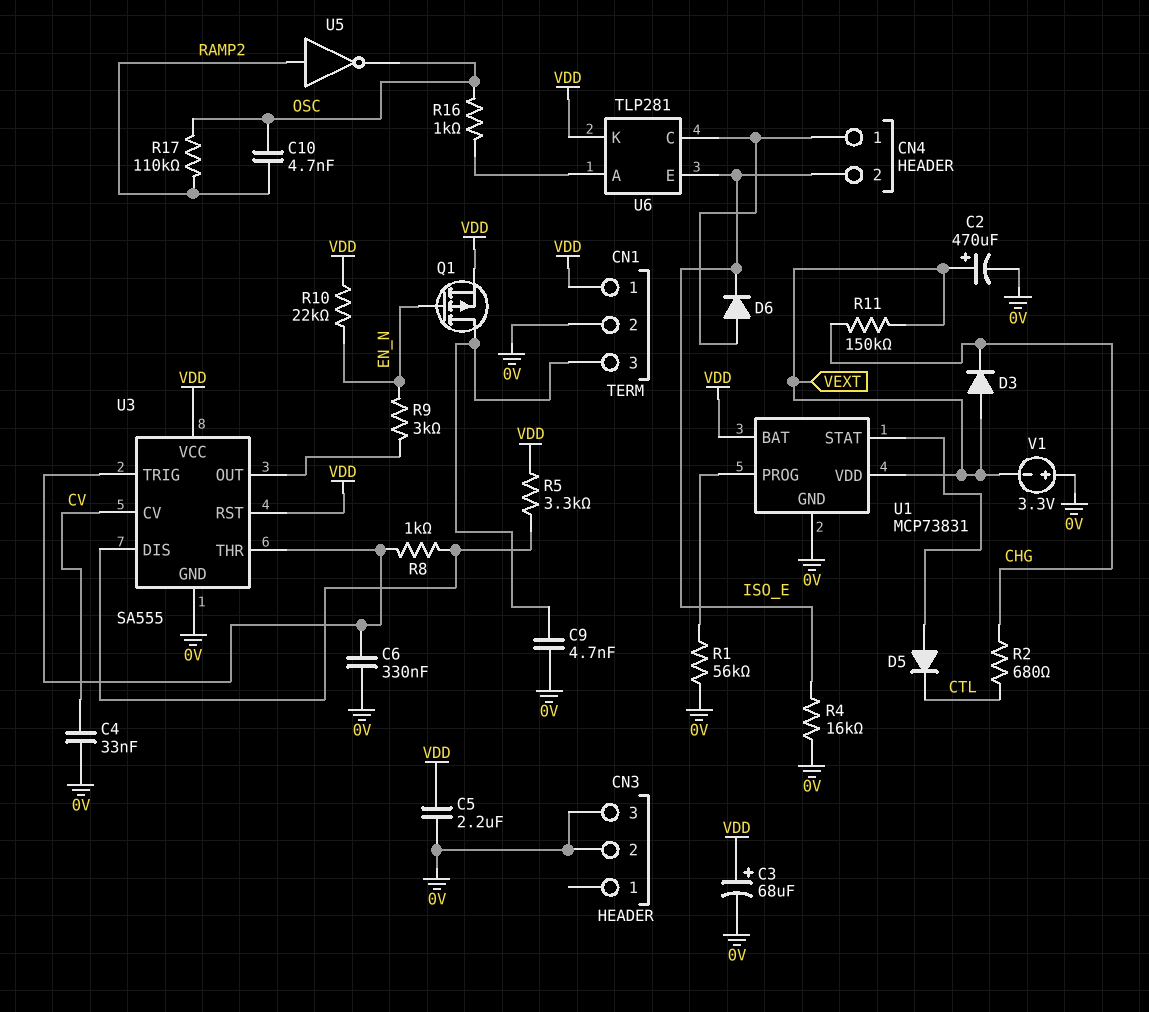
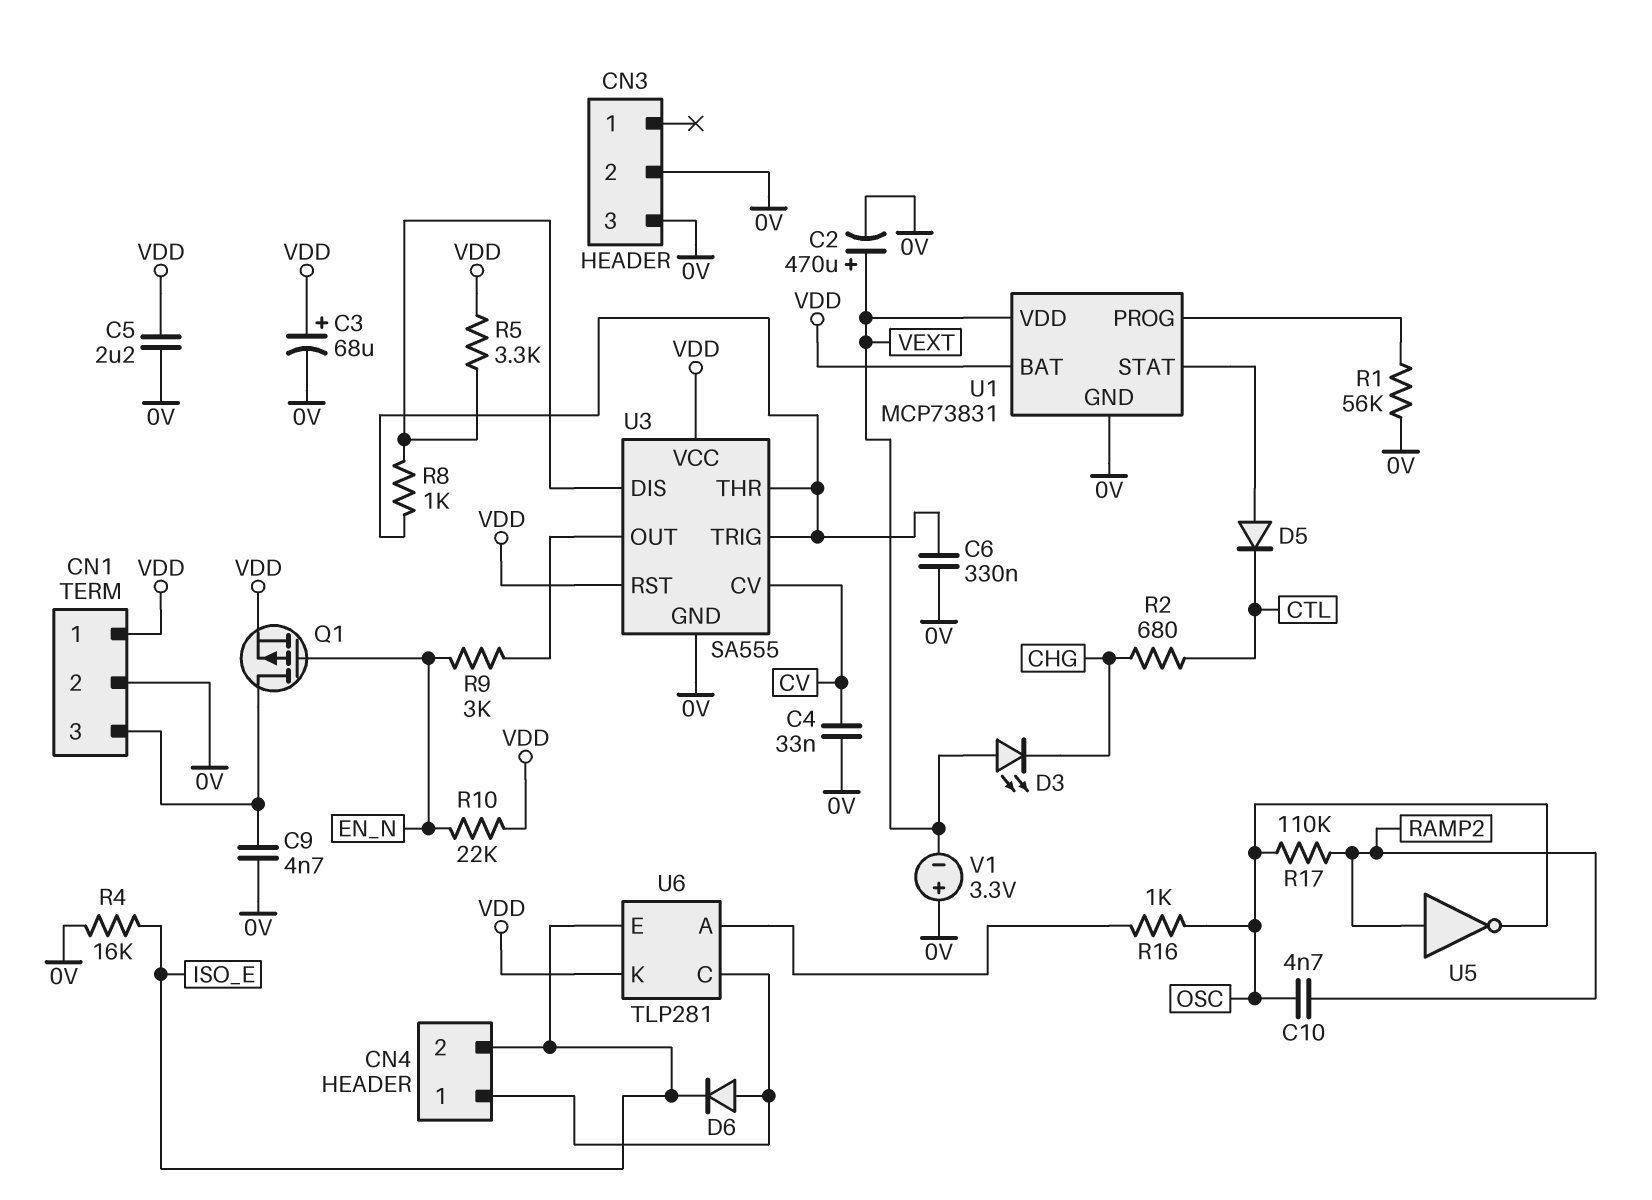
D3: diode (A VEXT, K CHG) -> LED (A VEXT, K CHG)
R11: 150k (CHG, VEXT) -> none

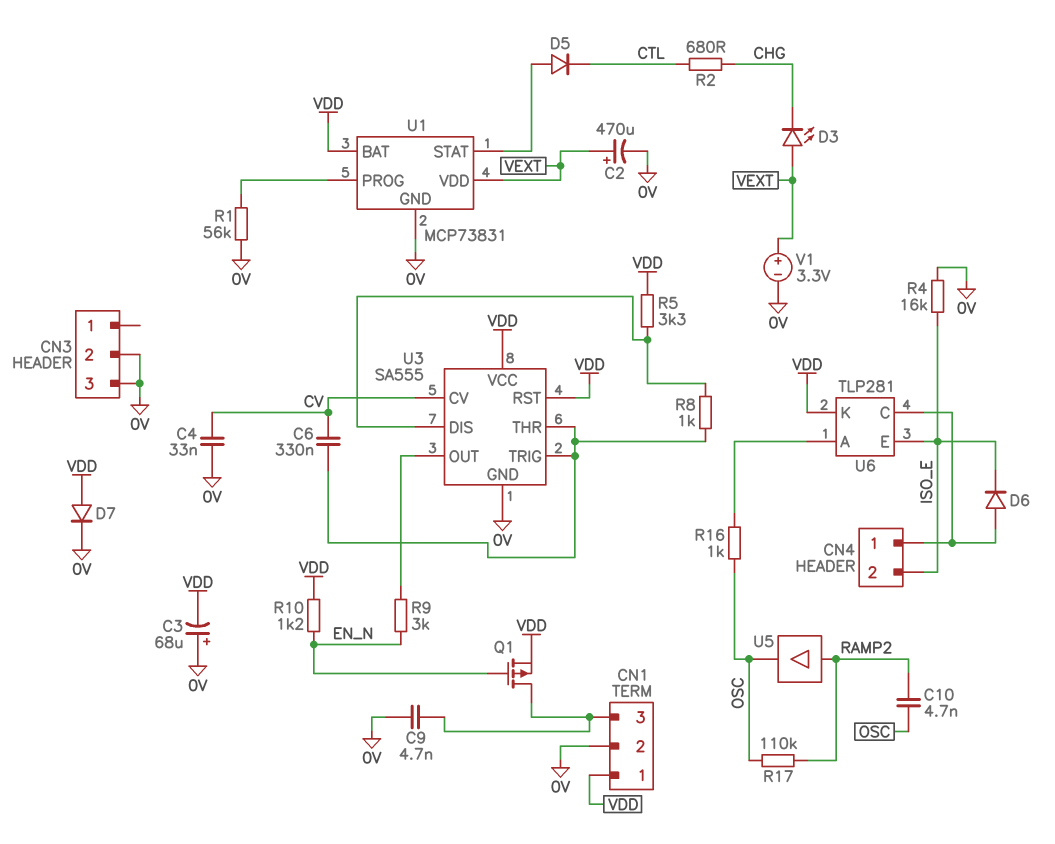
C3: 68uF (plus VDD, minus 0V) -> 68uF (plus 0V, minus VDD)
C5: 2.2uF (0V, VDD) -> none
C6: 330nF (0V, U3/THR) -> 330nF (CV, U3/THR)
D7: none -> diode (A VDD, K 0V)
R10: 22k (EN_N, VDD) -> 1.2k (EN_N, VDD)
U5: NOT (in RAMP2, out OSC) -> buffer (in RAMP2, out OSC)
V1: 3.3V (plus 0V, minus VEXT) -> 3.3V (plus VEXT, minus 0V)

